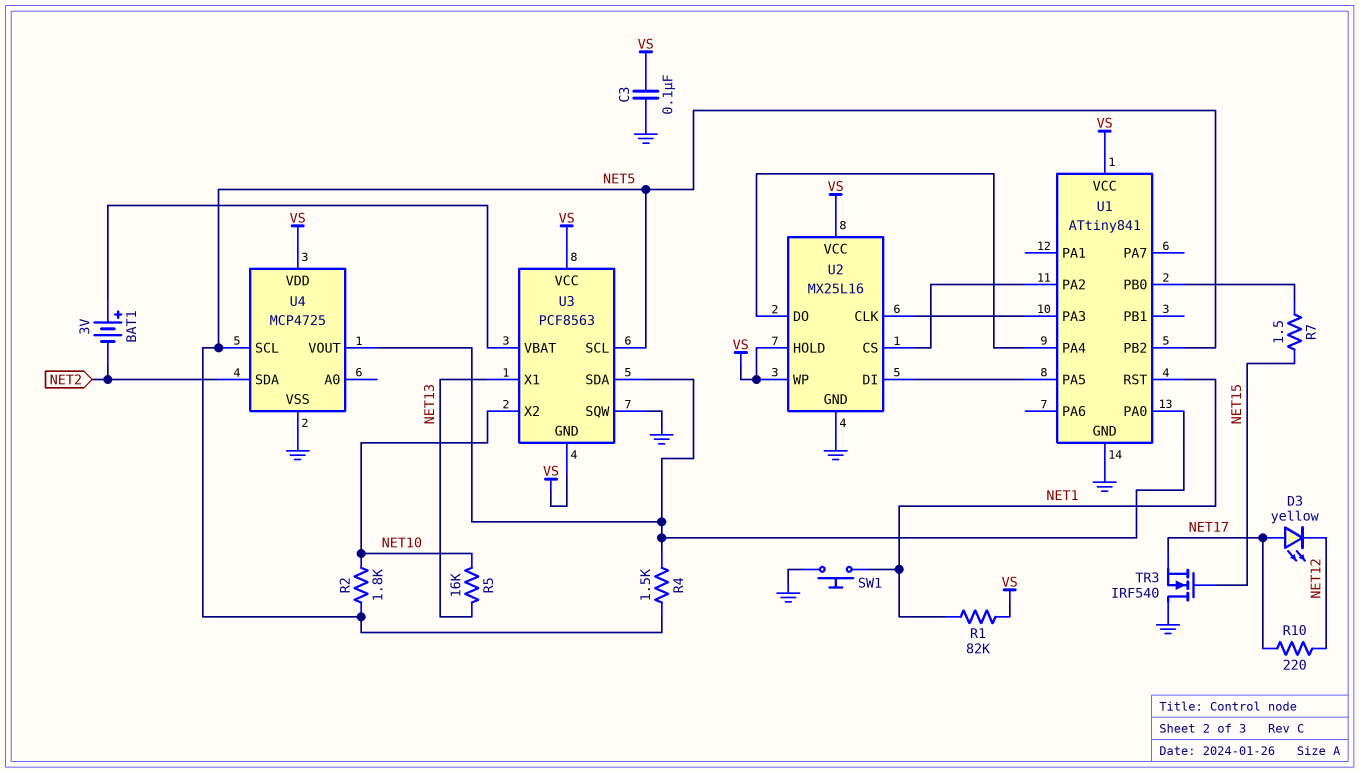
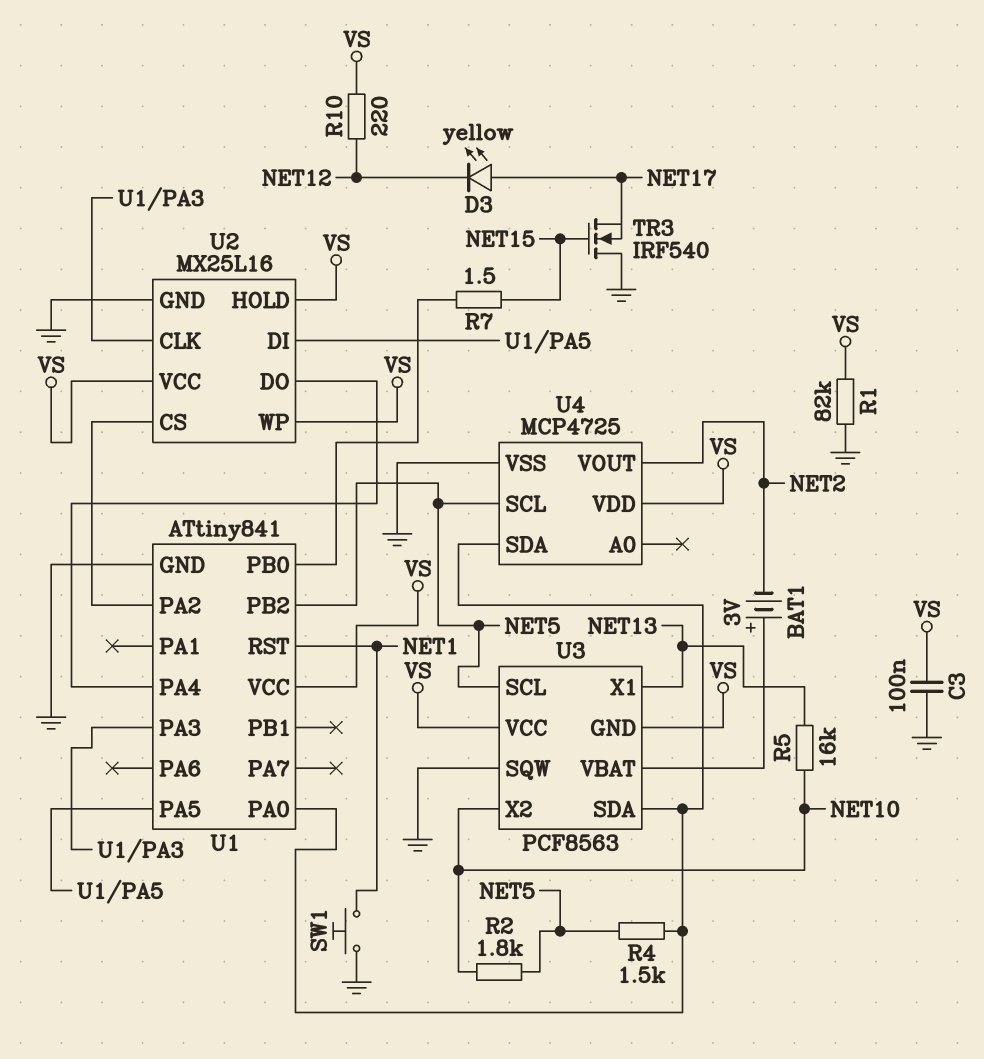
R1: 82k (NET1, VS) -> 82k (GND, VS)
R10: 220 (NET12, NET17) -> 220 (NET12, VS)
U4 pin SDA: NET2 -> U1/PA0
U4 pin VOUT: U1/PA0 -> NET2

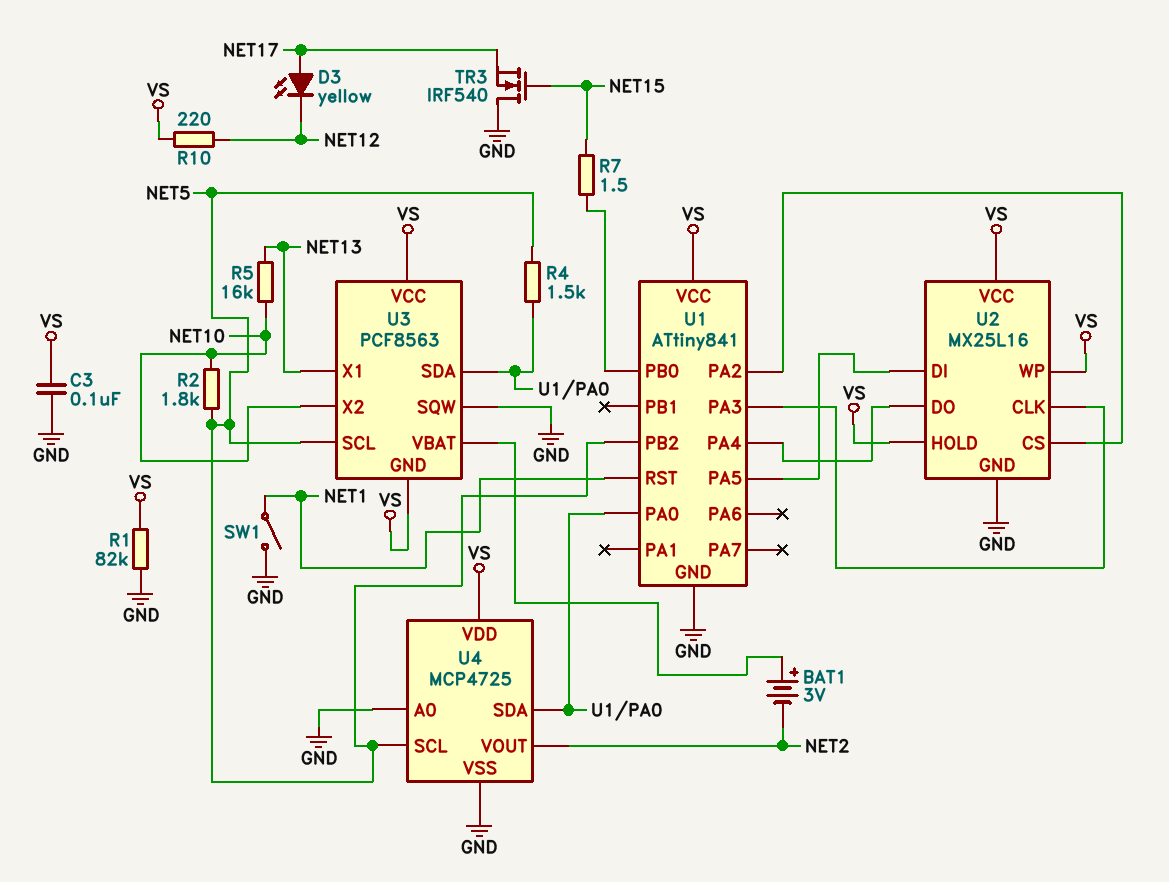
SW1: button (GND, NET1) -> switch (GND, NET1)
U4 pin A0: none -> GND

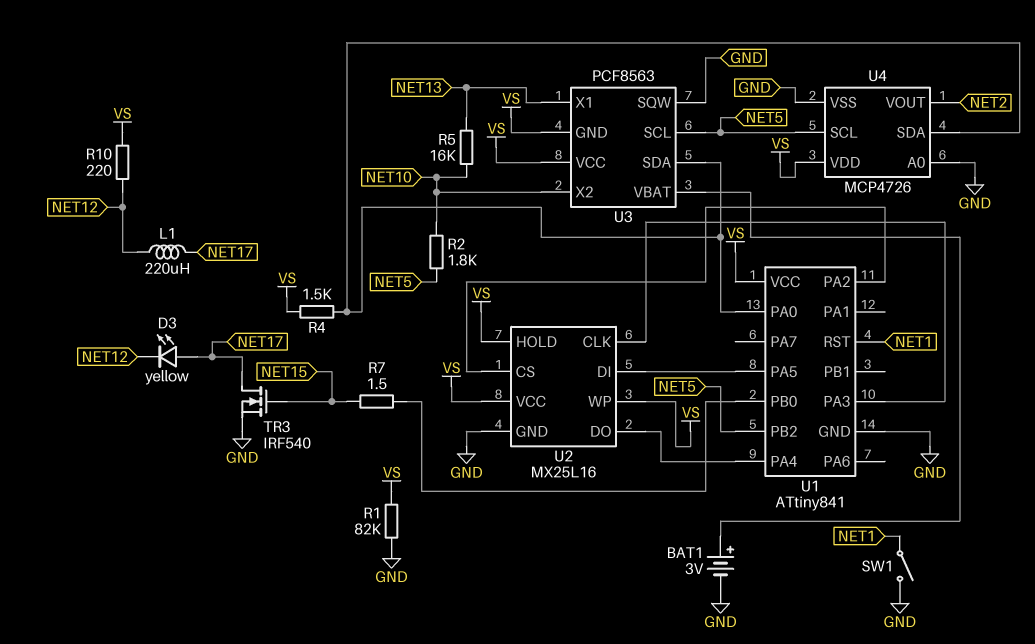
BAT1: 3V (plus U3/VBAT, minus NET2) -> 3V (plus U3/VBAT, minus GND)
C3: 100nF (GND, VS) -> none
L1: none -> 220uH (NET12, NET17)
R4: 1.5k (NET5, U1/PA0) -> 1.5k (U1/PA0, VS)
TR3: NMOS IRF540 (G NET15, D GND, S NET17) -> NMOS IRF540 (G NET15, D NET17, S GND)
U4: MCP4725 -> MCP4726

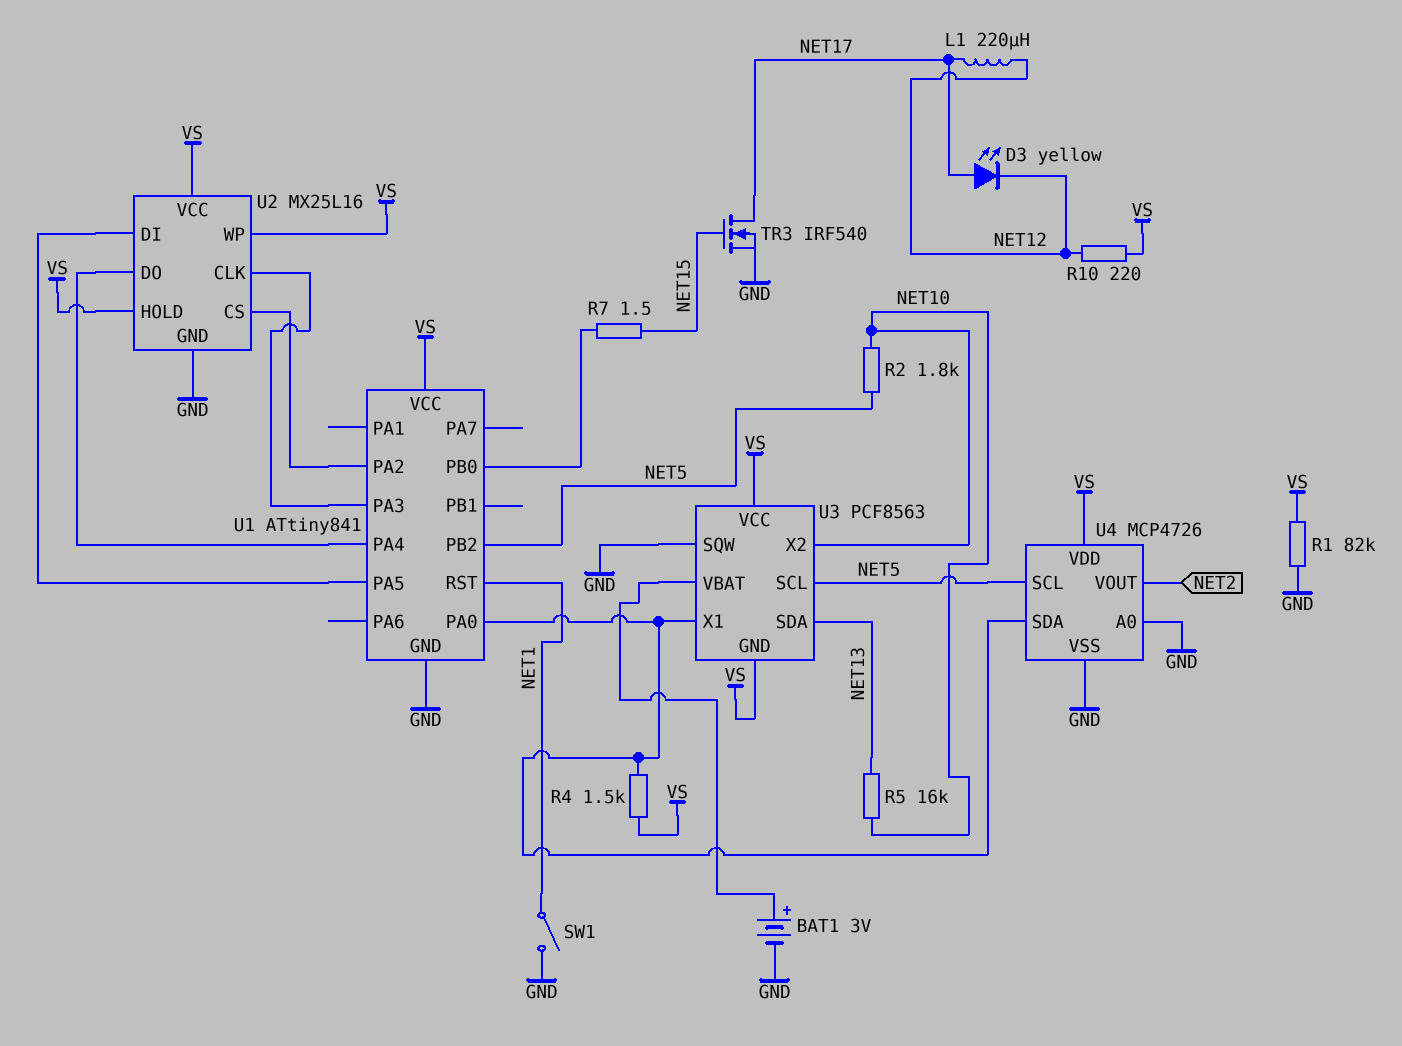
U3 pin SDA: U1/PA0 -> NET13
U3 pin X1: NET13 -> U1/PA0

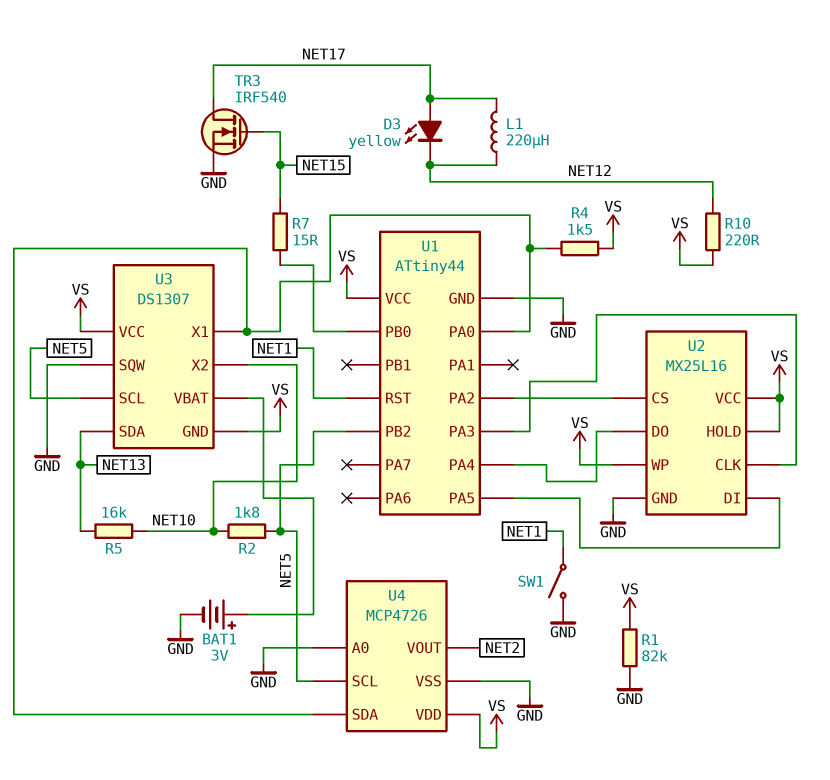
R7: 1.5 (NET15, U1/PB0) -> 15 (NET15, U1/PB0)
U1: ATtiny841 -> ATtiny44
U3: PCF8563 -> DS1307

